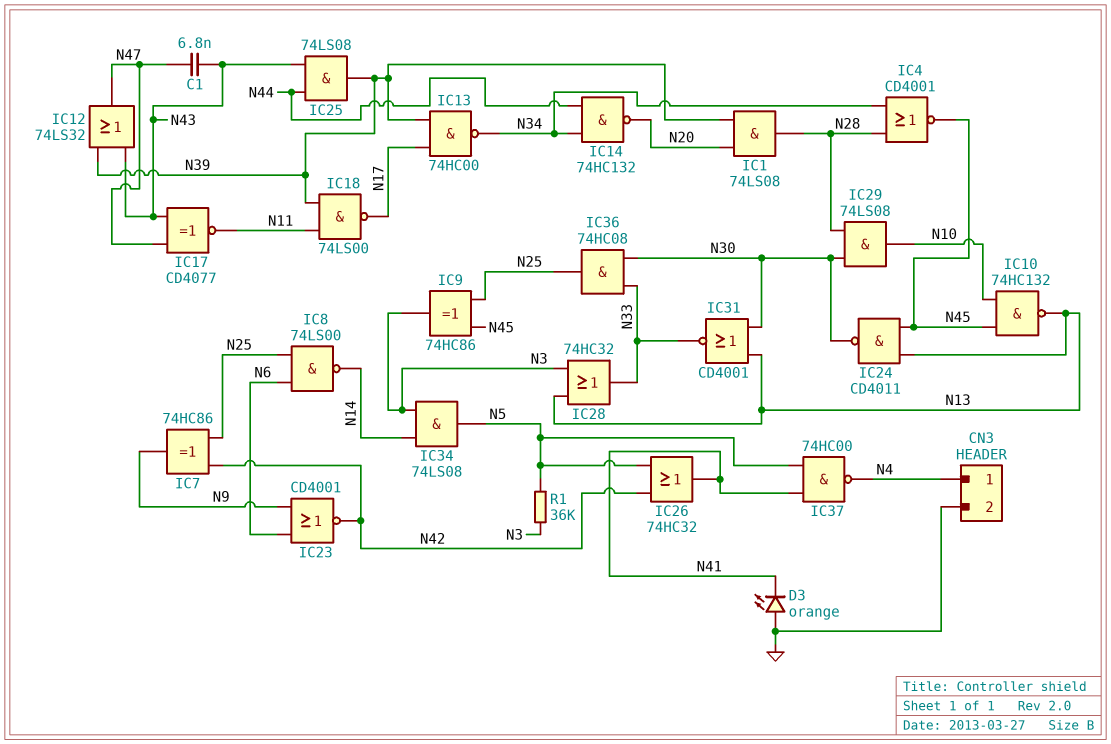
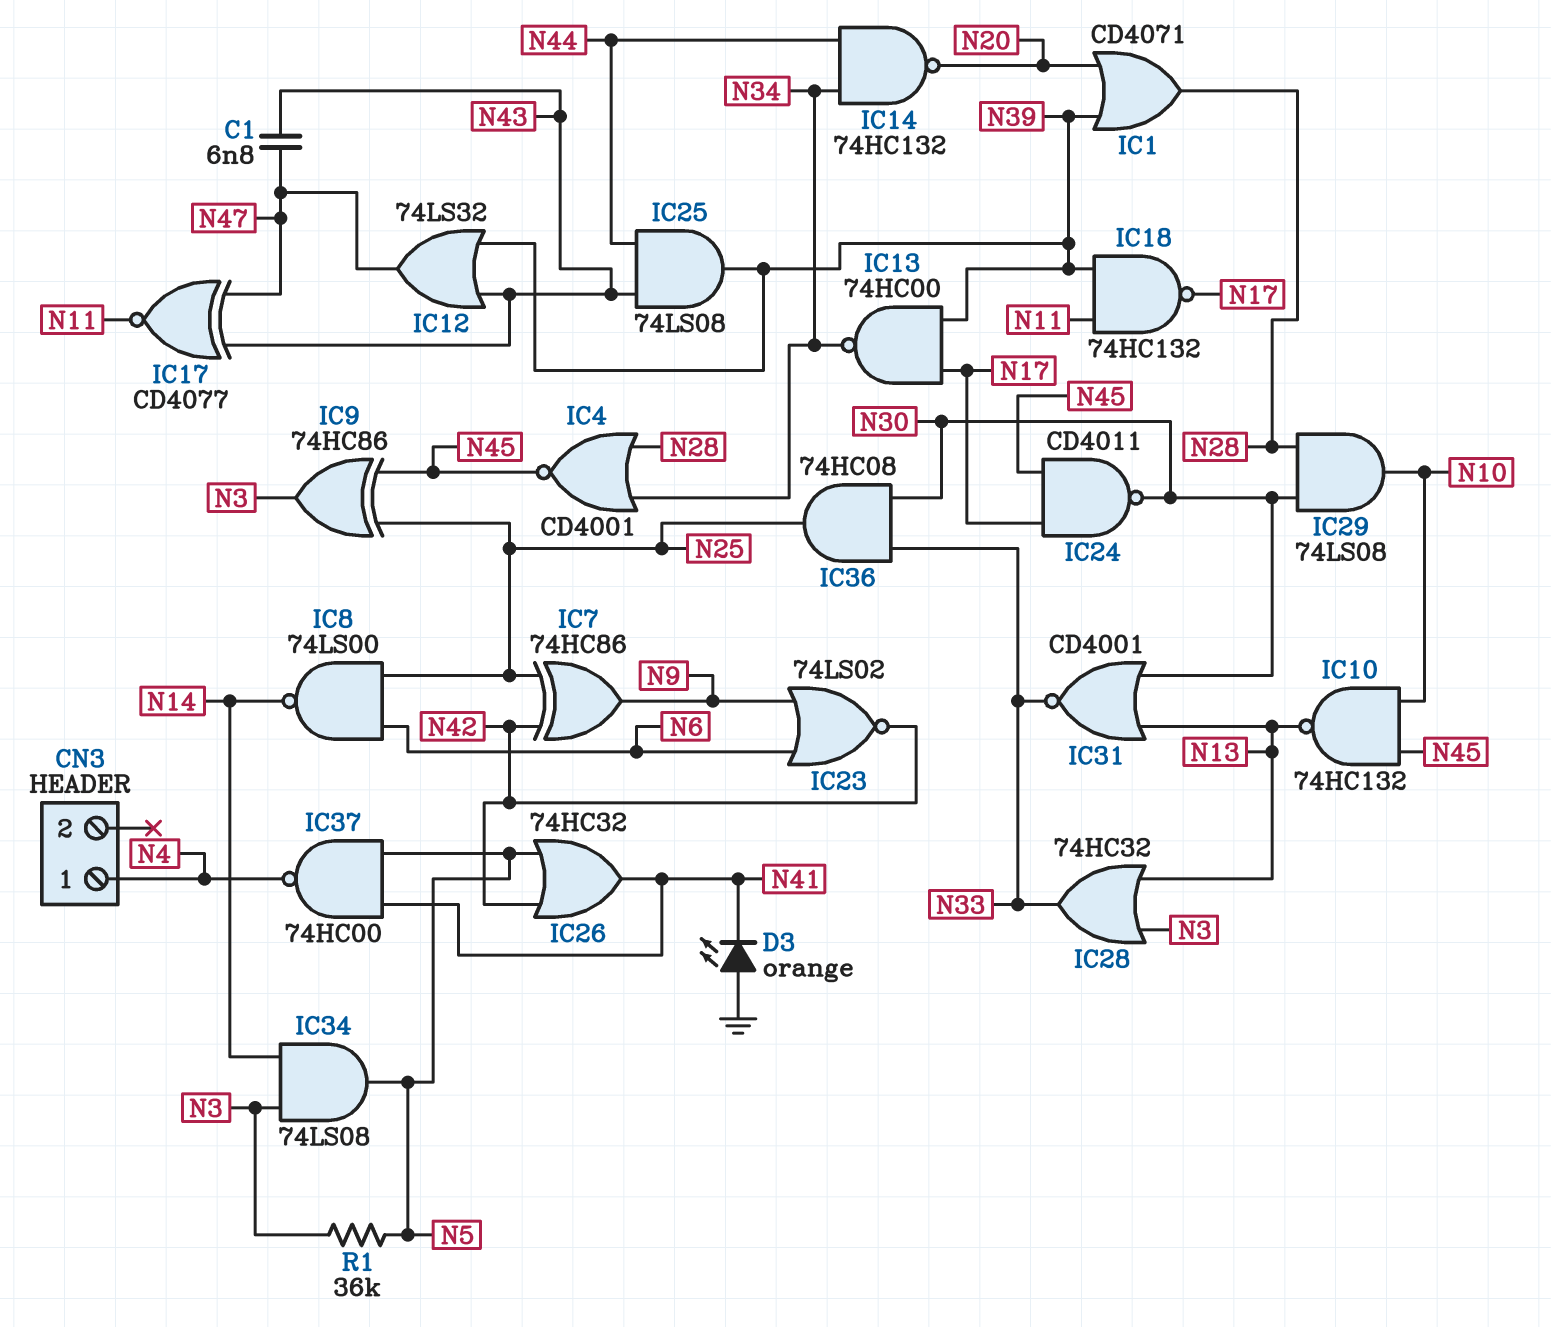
CN3 pin 2: GND -> none
IC1: AND 74LS08 (in N20, in N39, out N28) -> OR CD4071 (in N20, in N39, out N28)
IC18: NAND 74LS00 (in N11, in N39, out N17) -> NAND 74HC132 (in N11, in N39, out N17)
IC23: NOR CD4001 (in N6, in N9, out N42) -> NOR 74LS02 (in N6, in N9, out N42)
IC24: NAND CD4011 (in N13, in N45, out N30) -> NAND CD4011 (in N17, in N45, out N30)

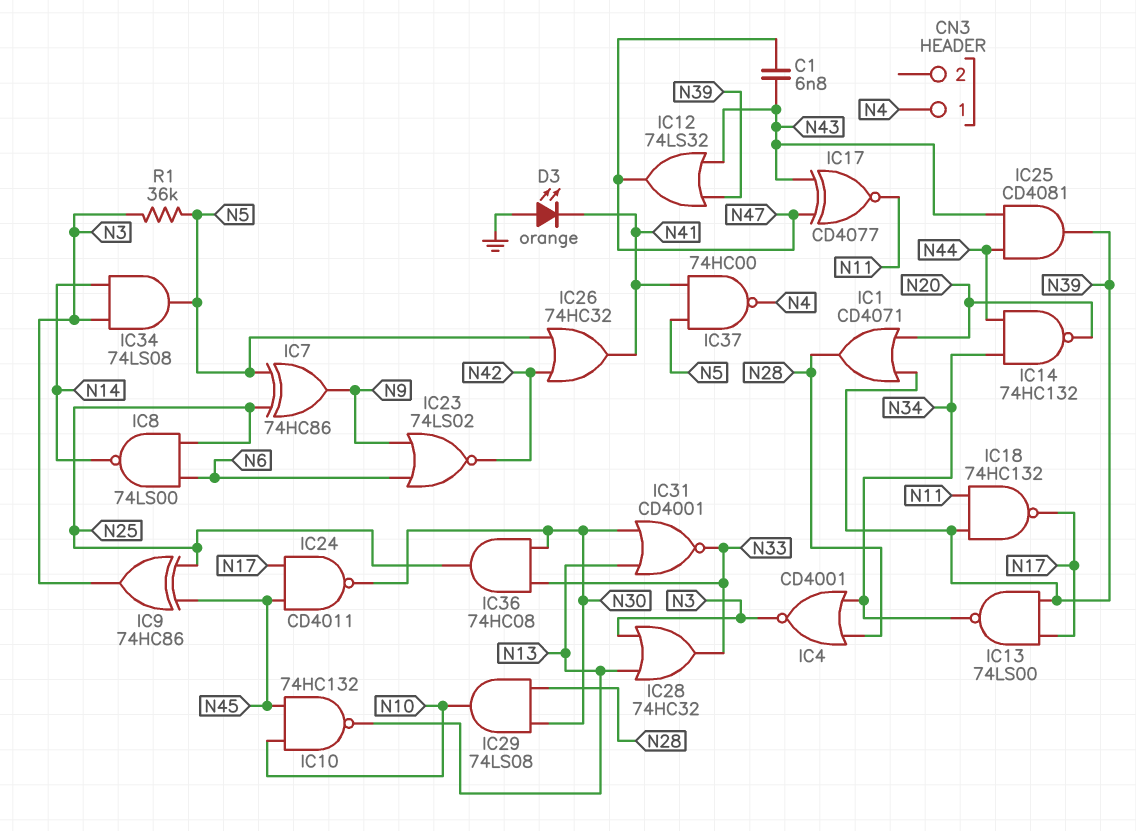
IC4: NOR CD4001 (in N28, in N34, out N45) -> NOR CD4001 (in N28, in N34, out N3)
IC7: XOR 74HC86 (in N25, in N42, out N9) -> XOR 74HC86 (in N5, in N25, out N9)
IC13: NAND 74HC00 (in N17, in N39, out N34) -> NAND 74LS00 (in N17, in N39, out N34)
IC25: AND 74LS08 (in N43, in N44, out N39) -> AND CD4081 (in N43, in N44, out N39)

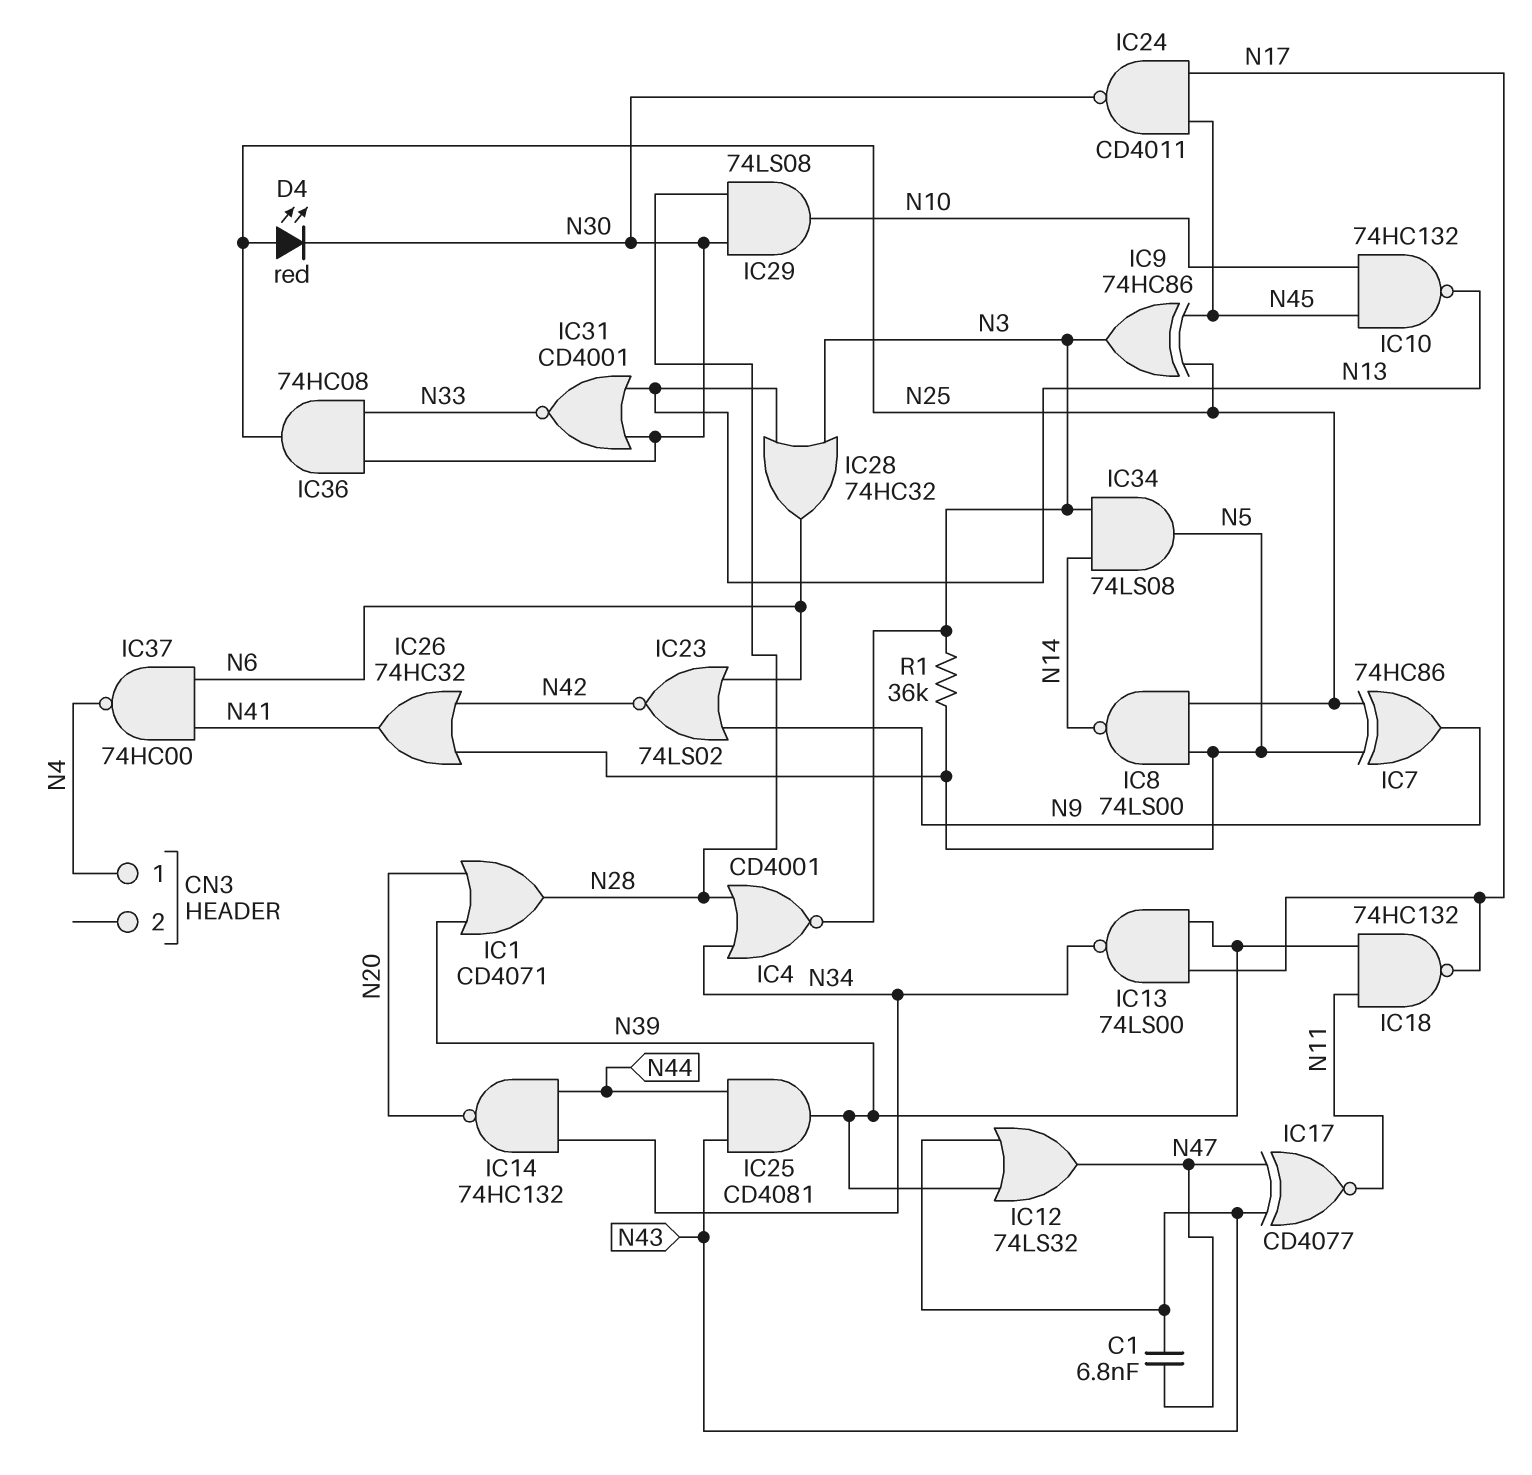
D3: LED orange (A GND, K N41) -> none
D4: none -> LED red (A N25, K N30)
IC8: NAND 74LS00 (in N6, in N25, out N14) -> NAND 74LS00 (in N5, in N25, out N14)
IC28: OR 74HC32 (in N3, in N13, out N33) -> OR 74HC32 (in N3, in N13, out N6)
IC37: NAND 74HC00 (in N5, in N41, out N4) -> NAND 74HC00 (in N6, in N41, out N4)

